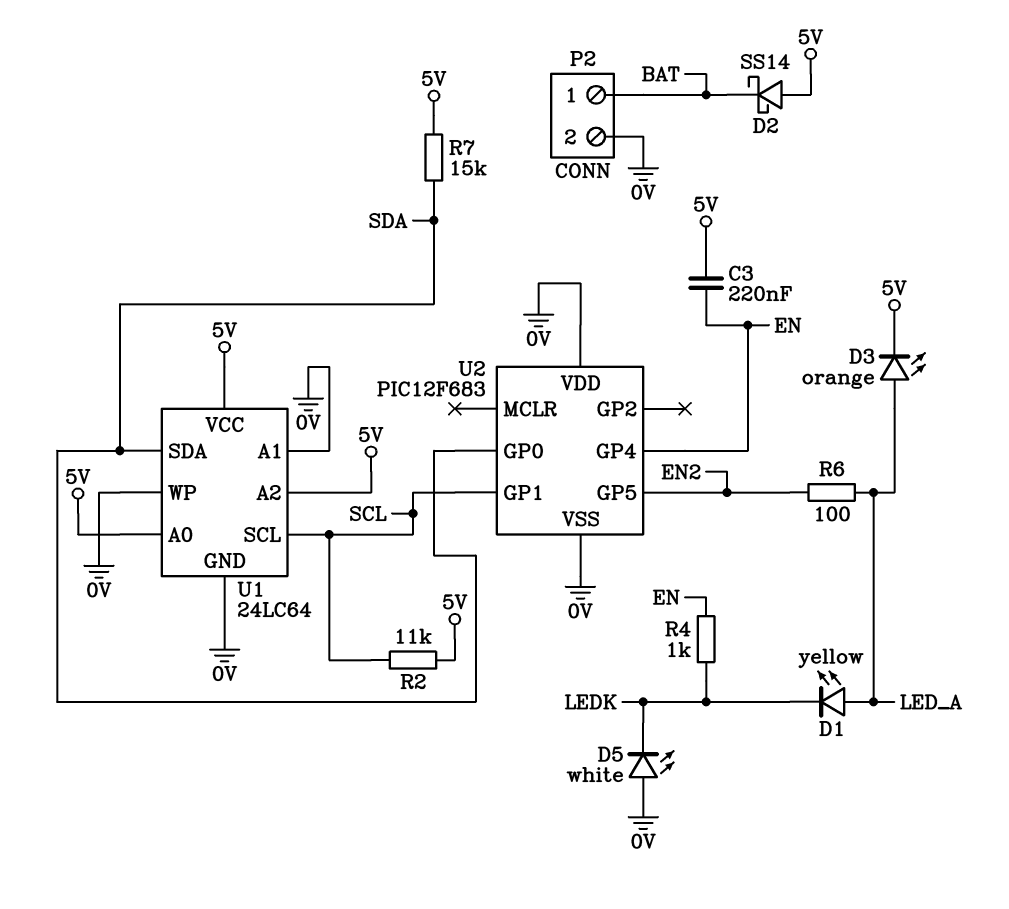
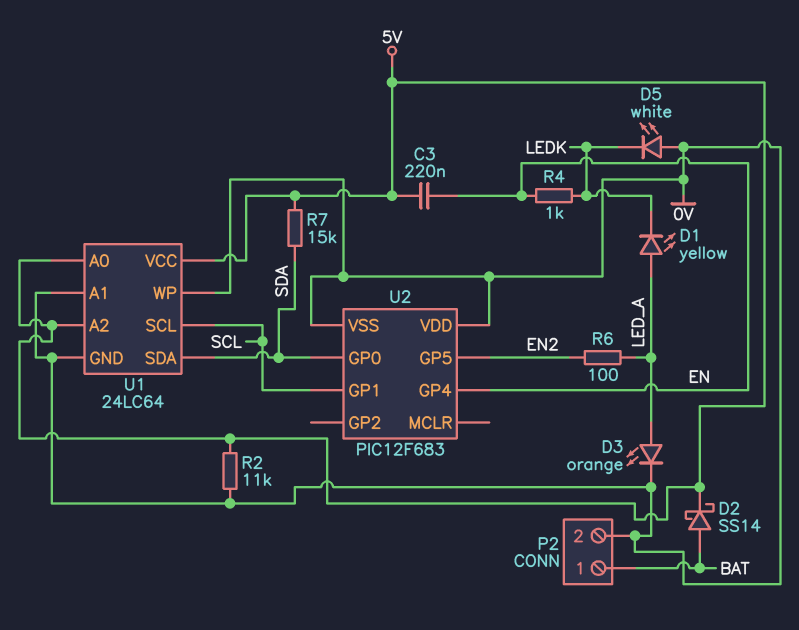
D2: schottky SS14 (A 5V, K BAT) -> schottky SS14 (A BAT, K 5V)
D3: LED orange (A LED_A, K 5V) -> LED orange (A LED_A, K 0V)
R2: 11k (5V, SCL) -> 11k (0V, 5V)

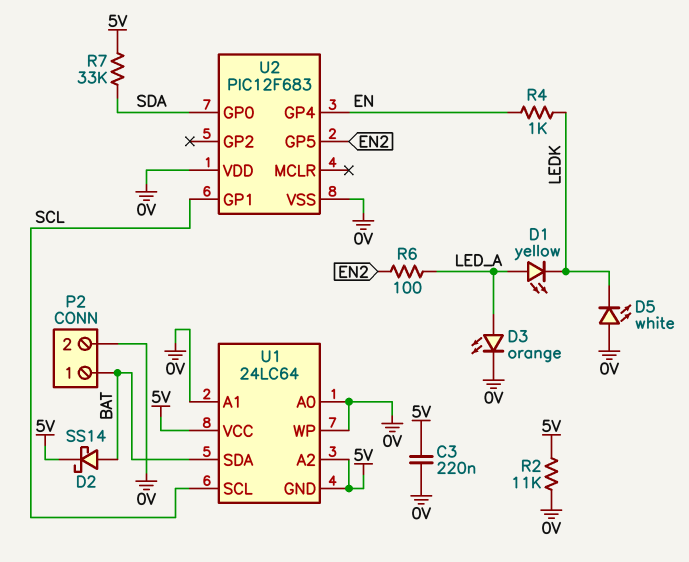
C3: 220nF (5V, EN) -> 220nF (0V, 5V)
R7: 15k (5V, SDA) -> 33k (5V, SDA)
U1 pin A0: 5V -> 0V
U1 pin GND: 0V -> 5V
U1 pin SDA: SDA -> BAT

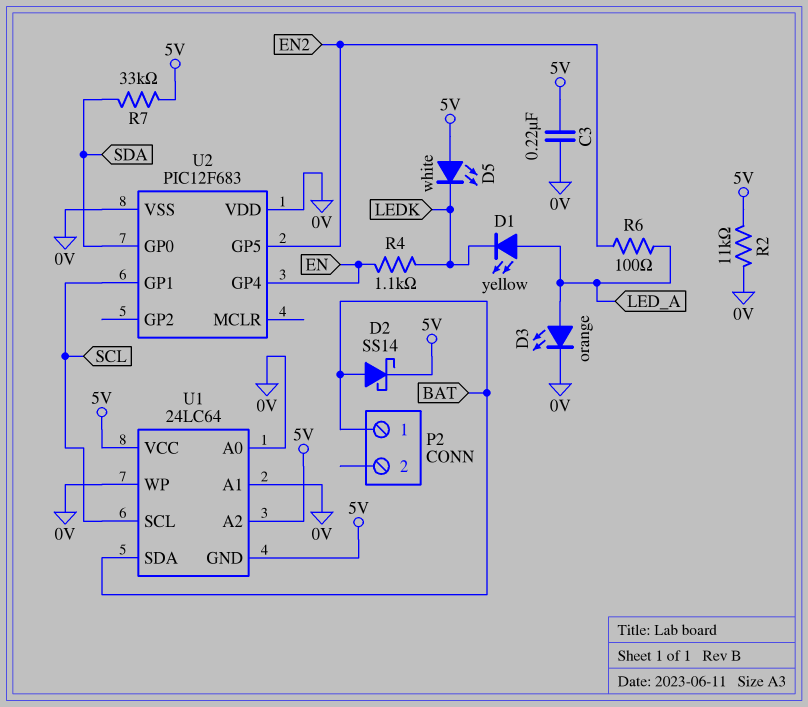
D5: LED white (A 0V, K LEDK) -> LED white (A 5V, K LEDK)
P2 pin 2: 0V -> none
R4: 1k (EN, LEDK) -> 1.1k (EN, LEDK)

